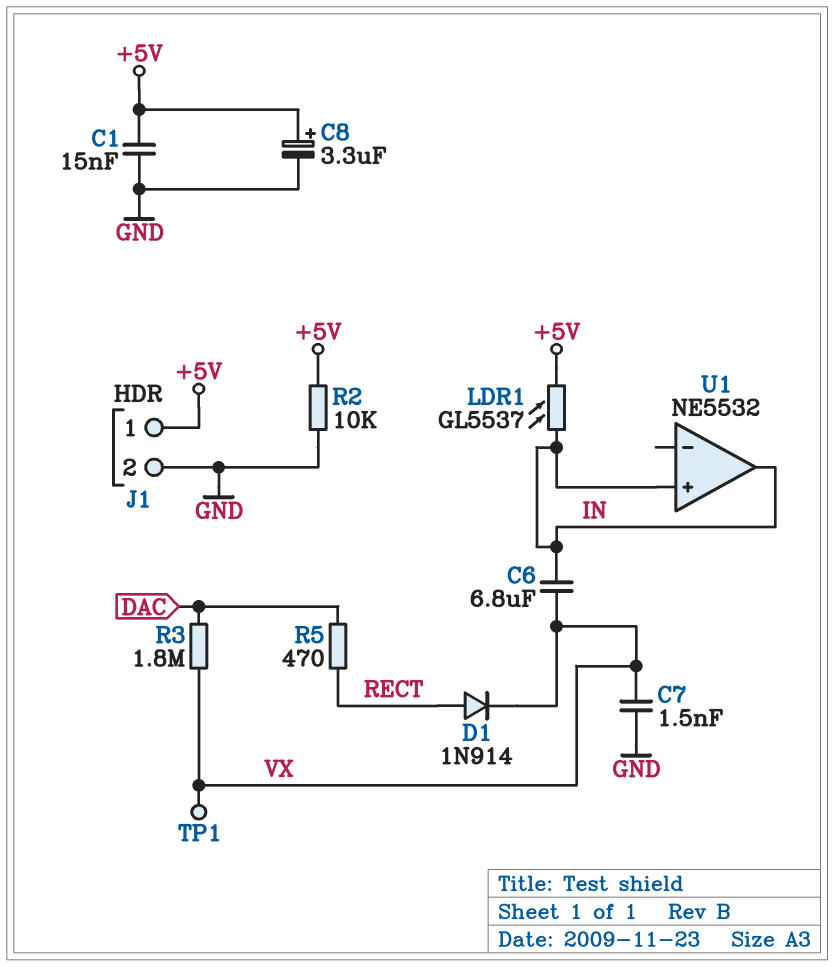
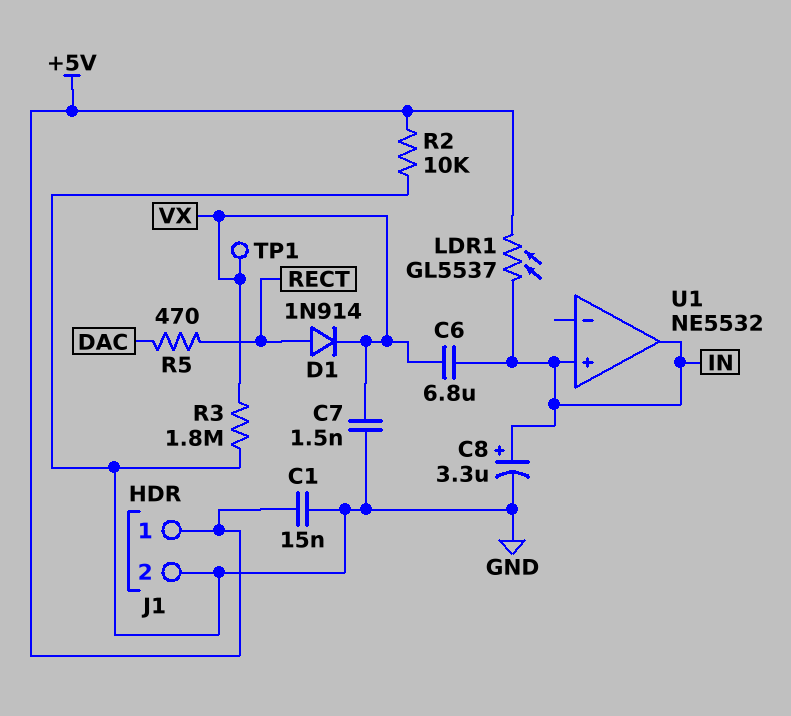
C8: 3.3uF (plus +5V, minus GND) -> 3.3uF (plus IN, minus GND)
R3: 1.8M (DAC, VX) -> 1.8M (GND, VX)

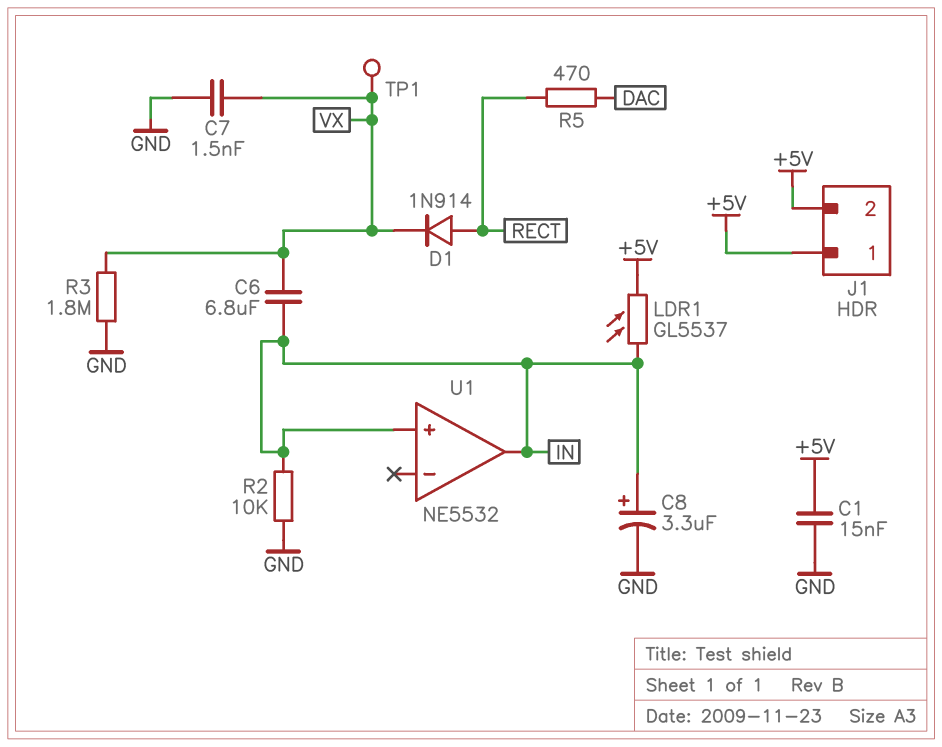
J1 pin 2: GND -> +5V
R2: 10k (+5V, GND) -> 10k (GND, IN)

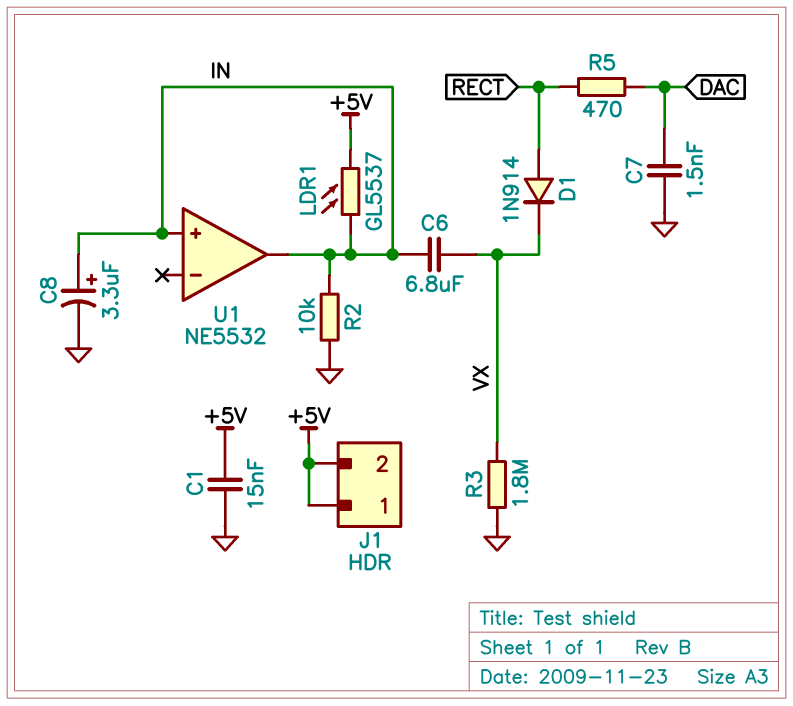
C7: 1.5nF (GND, VX) -> 1.5nF (DAC, GND)
TP1: test point (VX) -> none

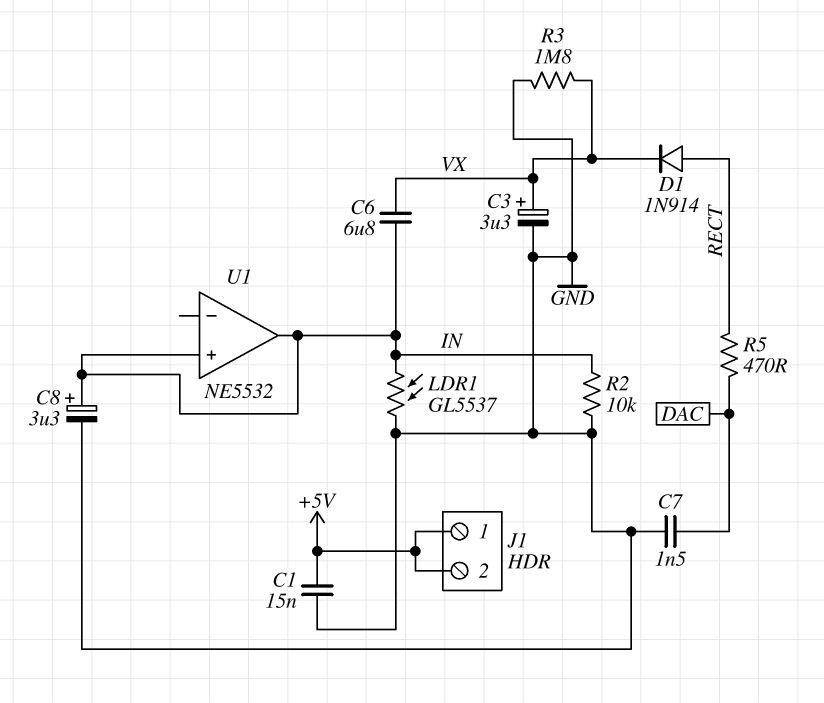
C3: none -> 3.3uF (plus VX, minus GND)
LDR1: GL5537 (+5V, IN) -> GL5537 (GND, IN)

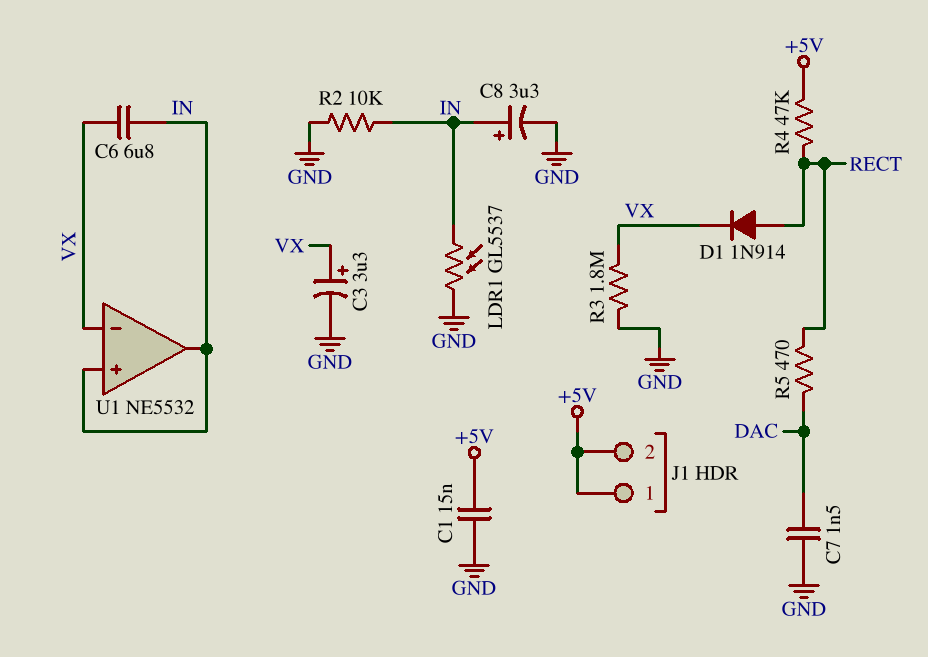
R4: none -> 47k (+5V, RECT)
U1 pin in-: none -> VX

